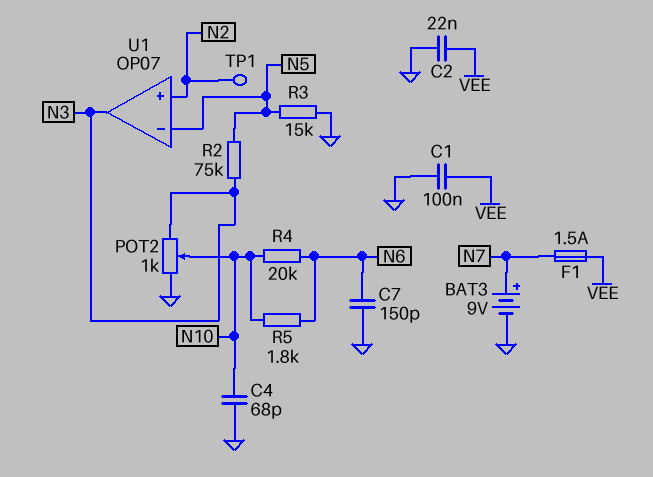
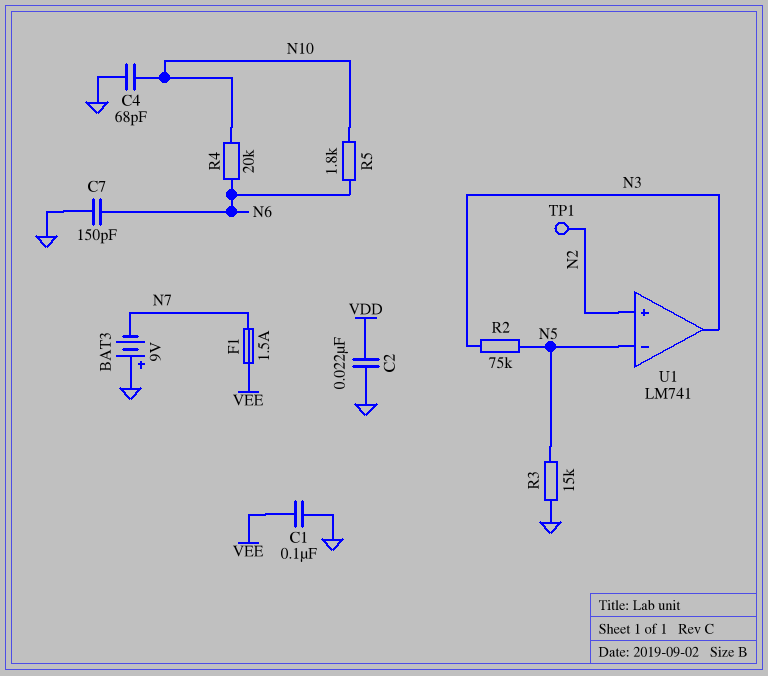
BAT3: 9V (plus N7, minus GND) -> 9V (plus GND, minus N7)
C2: 22nF (GND, VEE) -> 22nF (GND, VDD)
POT2: 1k (GND, N3, wiper N10) -> none
U1: OP07 -> LM741

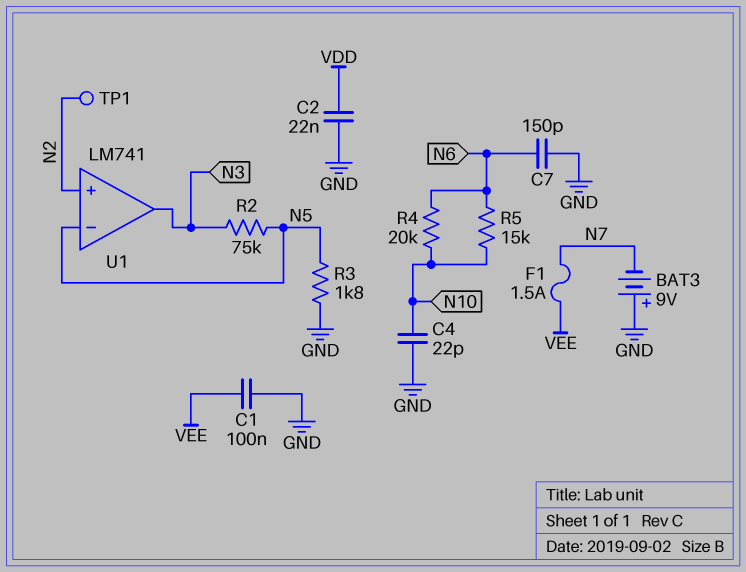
C4: 68pF (GND, N10) -> 22pF (GND, N10)
R3: 15k (GND, N5) -> 1.8k (GND, N5)
R5: 1.8k (N6, N10) -> 15k (N6, N10)

